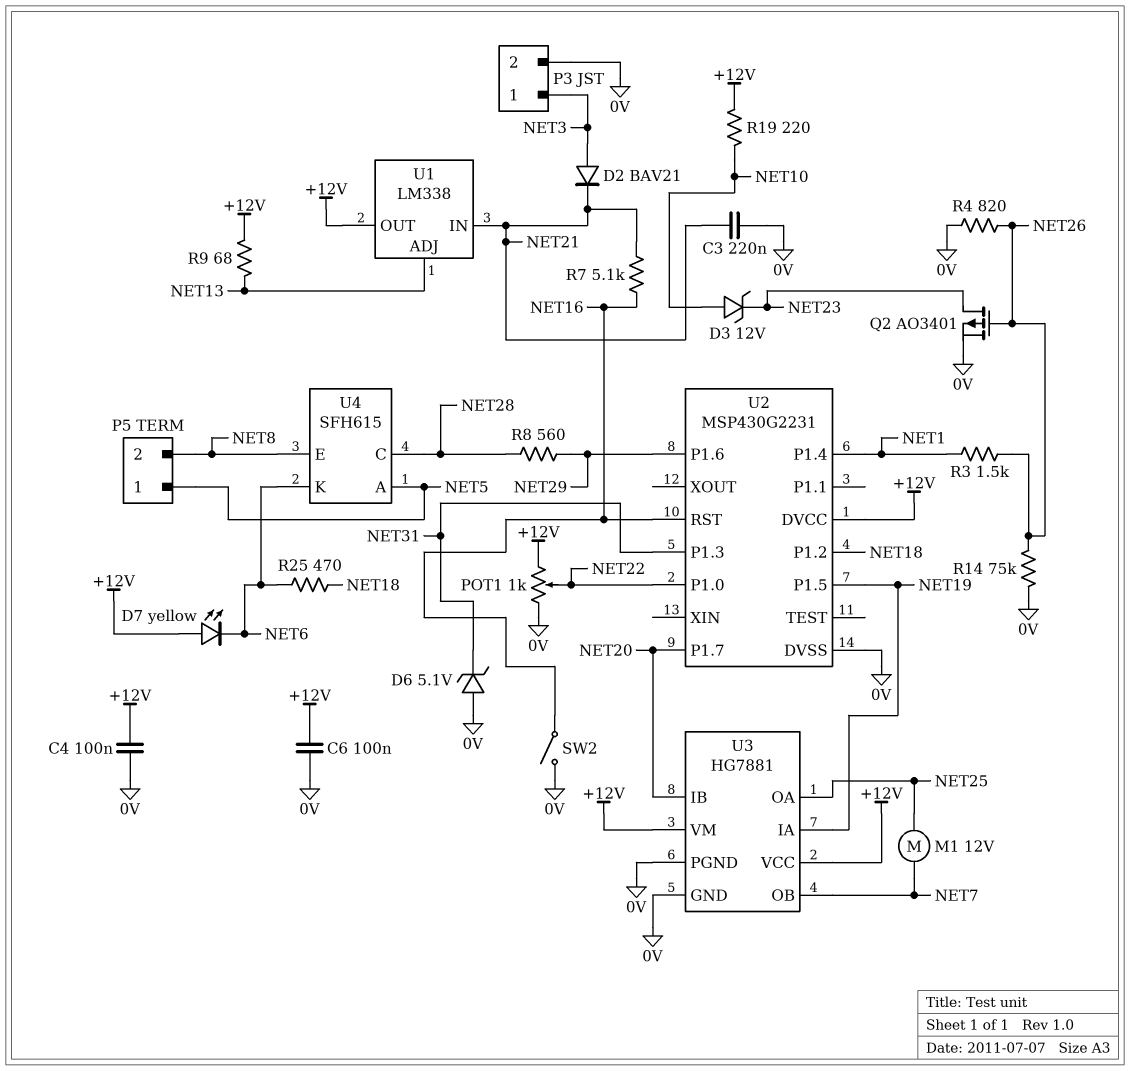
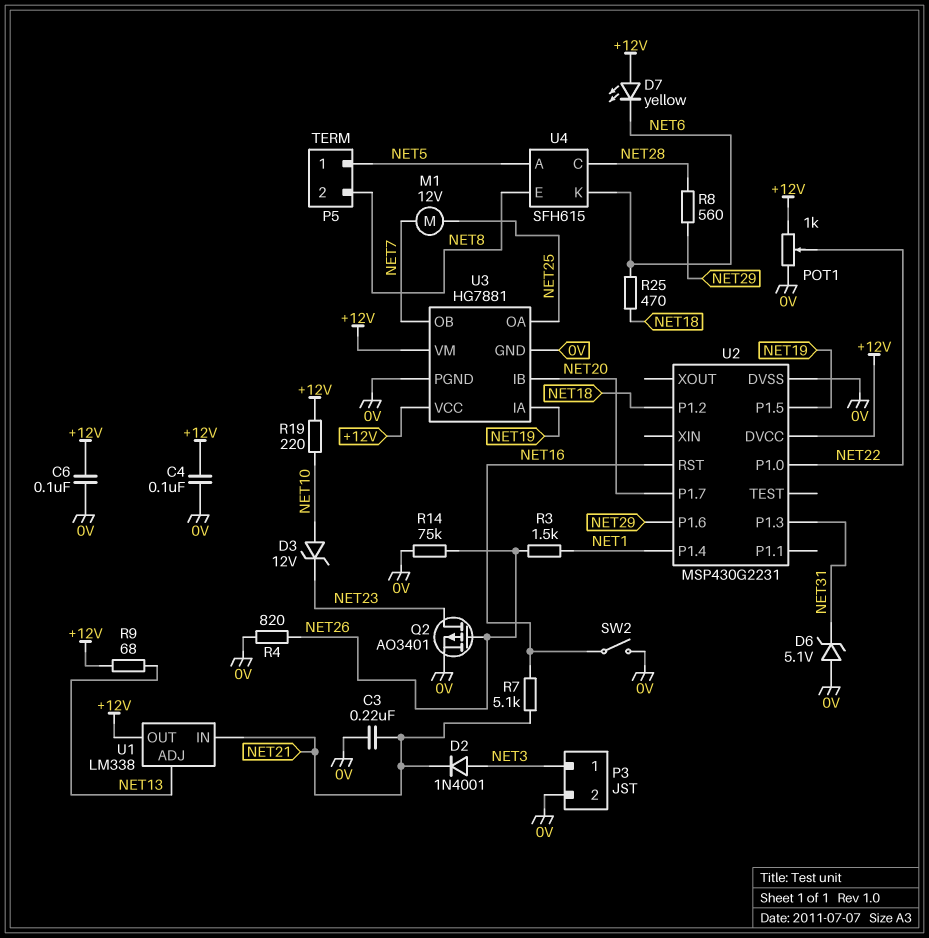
D2: diode BAV21 (A NET3, K NET21) -> diode 1N4001 (A NET3, K NET21)

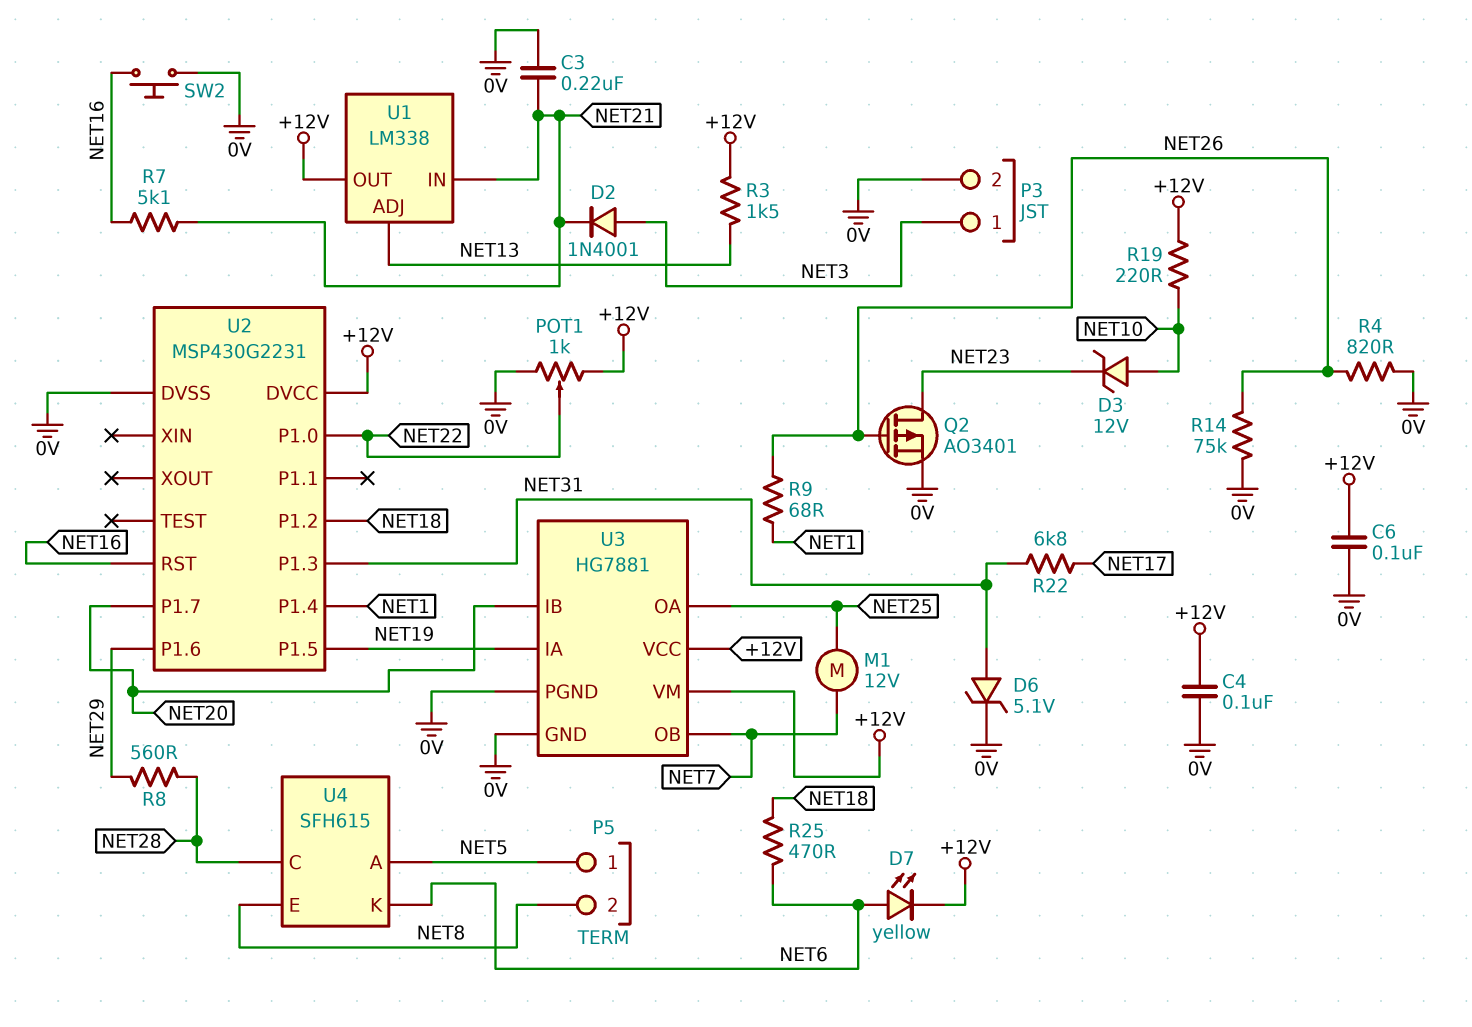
D6: zener 5.1V (A 0V, K NET31) -> zener 5.1V (A NET31, K 0V)
D7: LED yellow (A +12V, K NET6) -> LED yellow (A NET6, K +12V)
R3: 1.5k (NET1, NET26) -> 1.5k (+12V, NET13)
R9: 68 (+12V, NET13) -> 68 (NET1, NET26)
R22: none -> 6.8k (NET17, NET31)
SW2: switch (0V, NET16) -> button (0V, NET16)

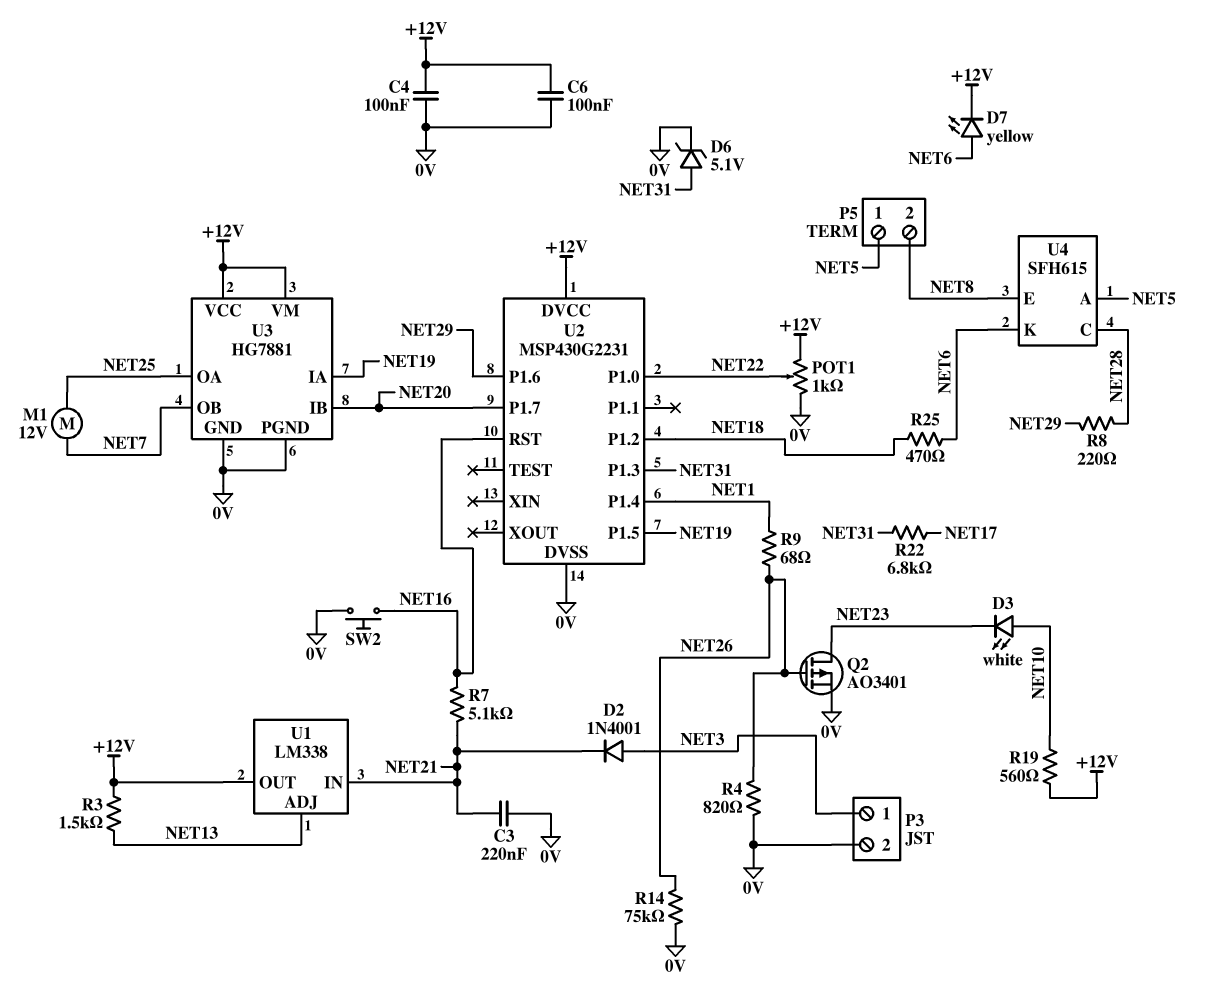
D3: zener 12V (A NET10, K NET23) -> LED white (A NET10, K NET23)
R8: 560 (NET28, NET29) -> 220 (NET28, NET29)
R19: 220 (+12V, NET10) -> 560 (+12V, NET10)

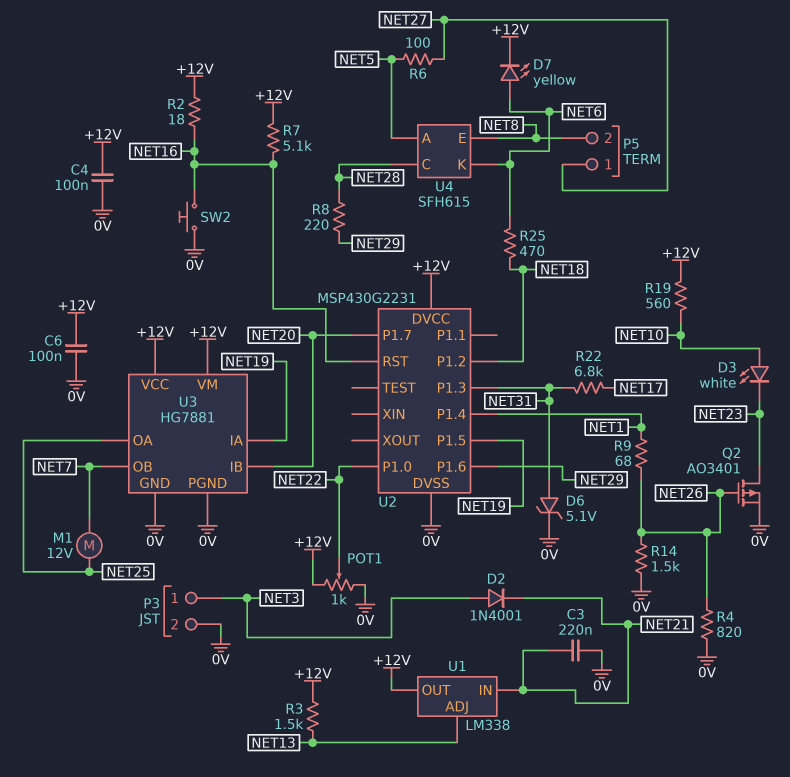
P5 pin 1: NET5 -> NET27
R2: none -> 18 (+12V, NET16)
R6: none -> 100 (NET5, NET27)
R7: 5.1k (NET16, NET21) -> 5.1k (+12V, NET16)
R14: 75k (0V, NET26) -> 1.5k (0V, NET26)

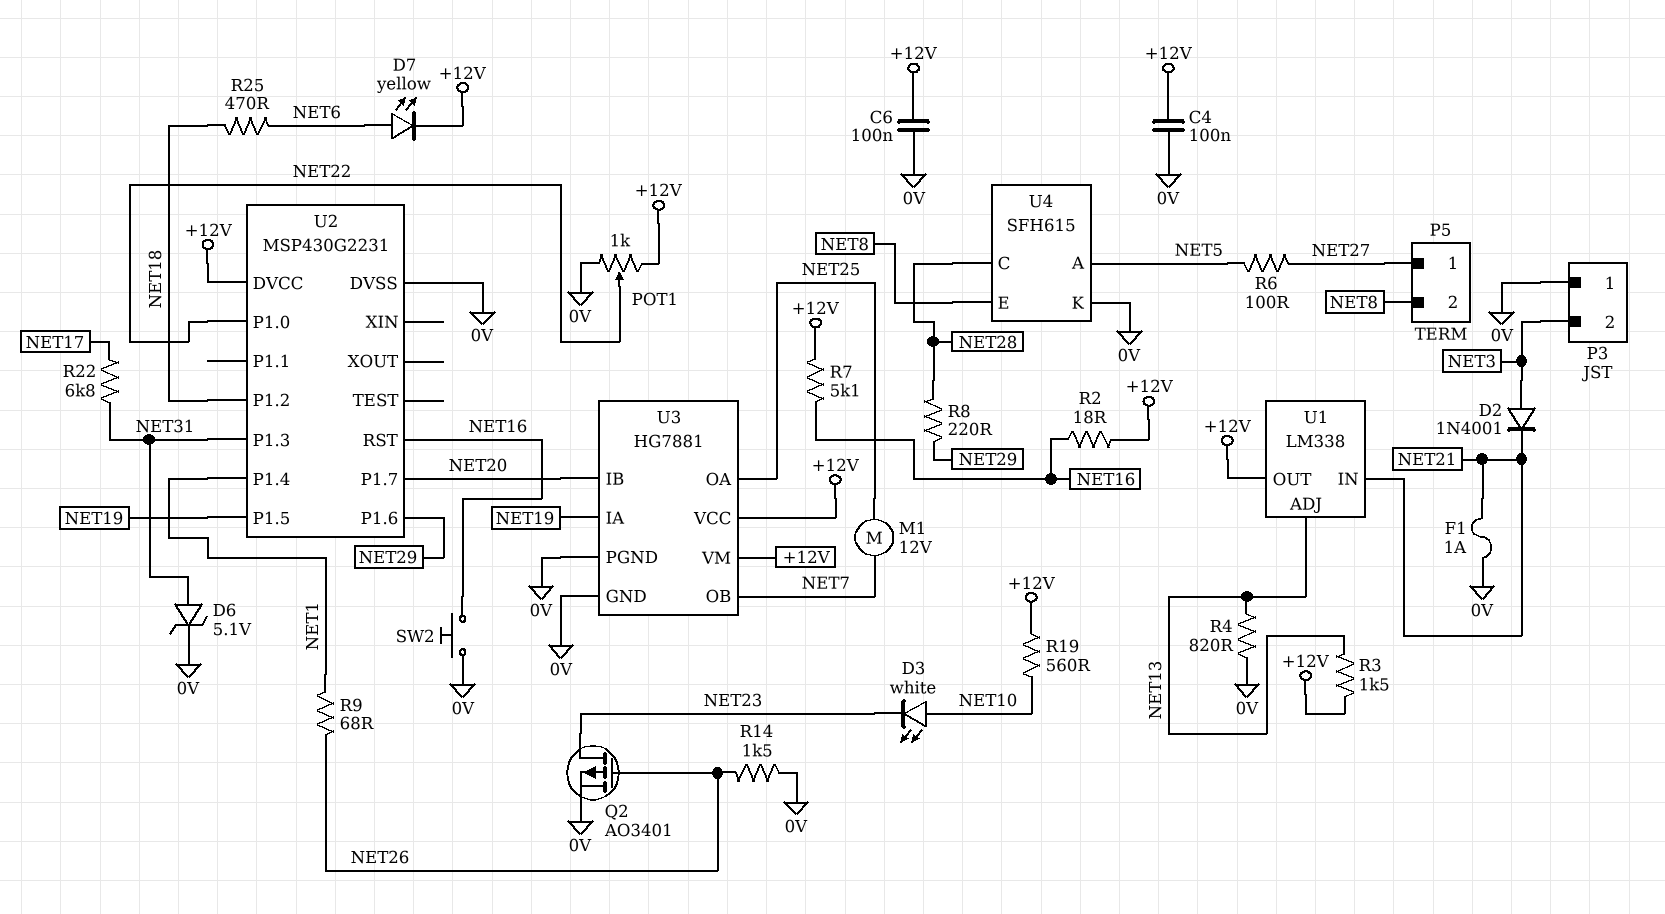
C3: 220nF (0V, NET21) -> none
F1: none -> 1A (0V, NET21)
P3 pin 1: NET3 -> 0V
P3 pin 2: 0V -> NET3
R4: 820 (0V, NET26) -> 820 (0V, NET13)
U4 pin K: NET6 -> 0V

